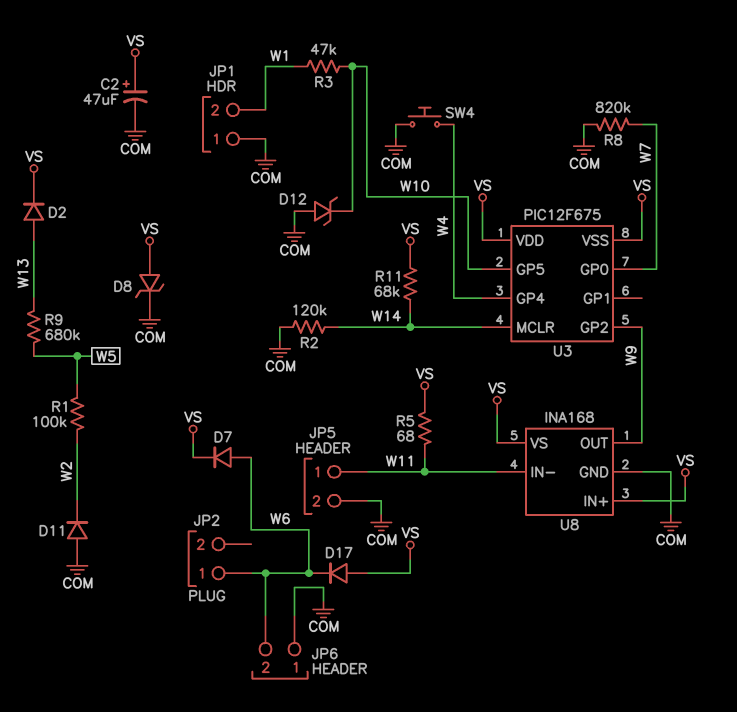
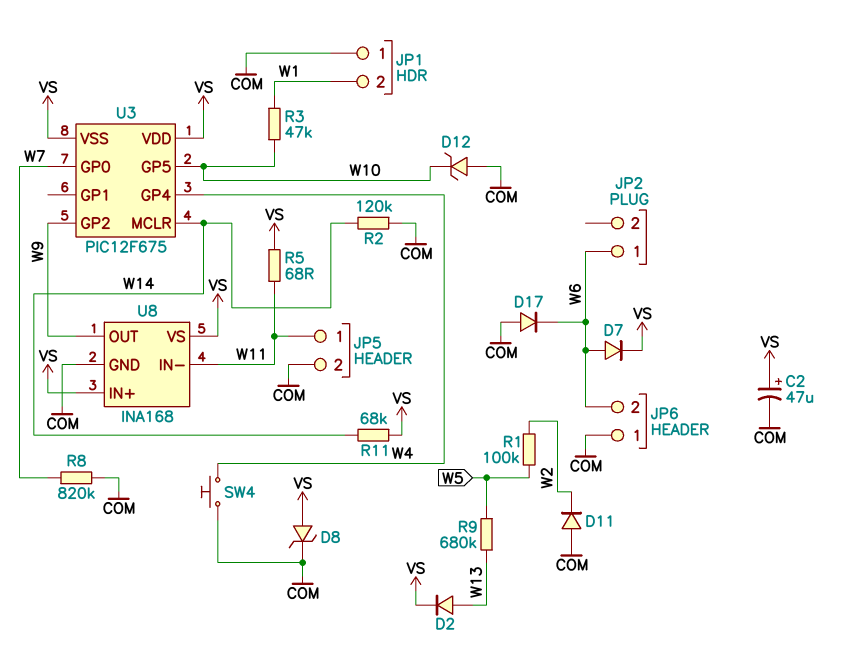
D17: diode (A VS, K W6) -> diode (A COM, K W6)

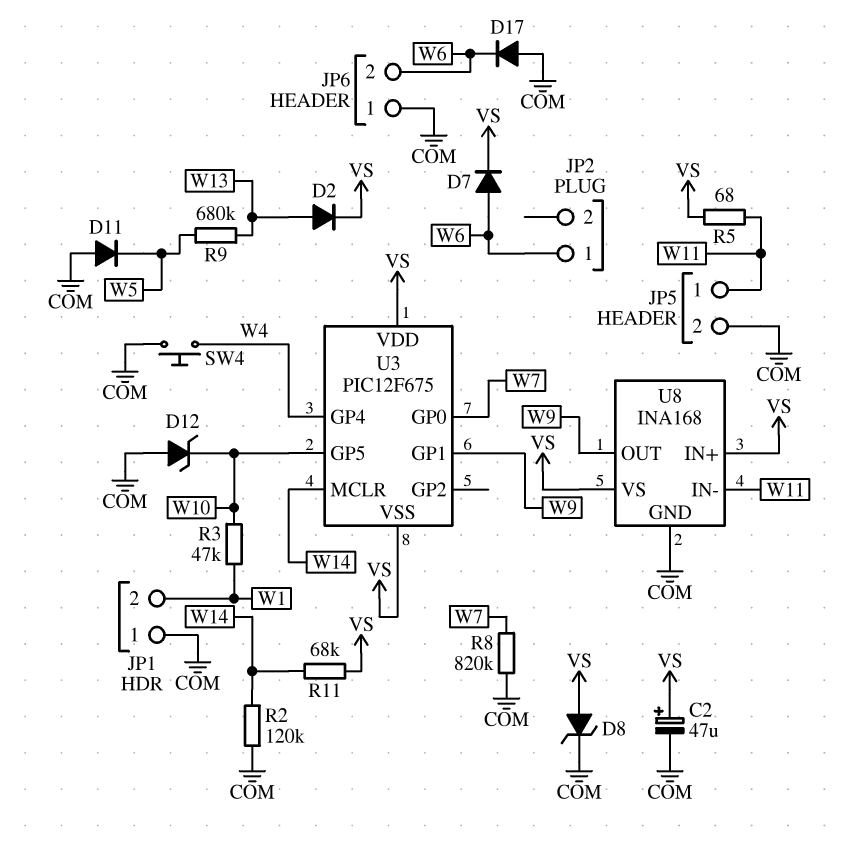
D11: diode (A COM, K W2) -> diode (A COM, K W5)
R1: 100k (W2, W5) -> none
U3 pin GP1: none -> W9
U3 pin GP2: W9 -> none

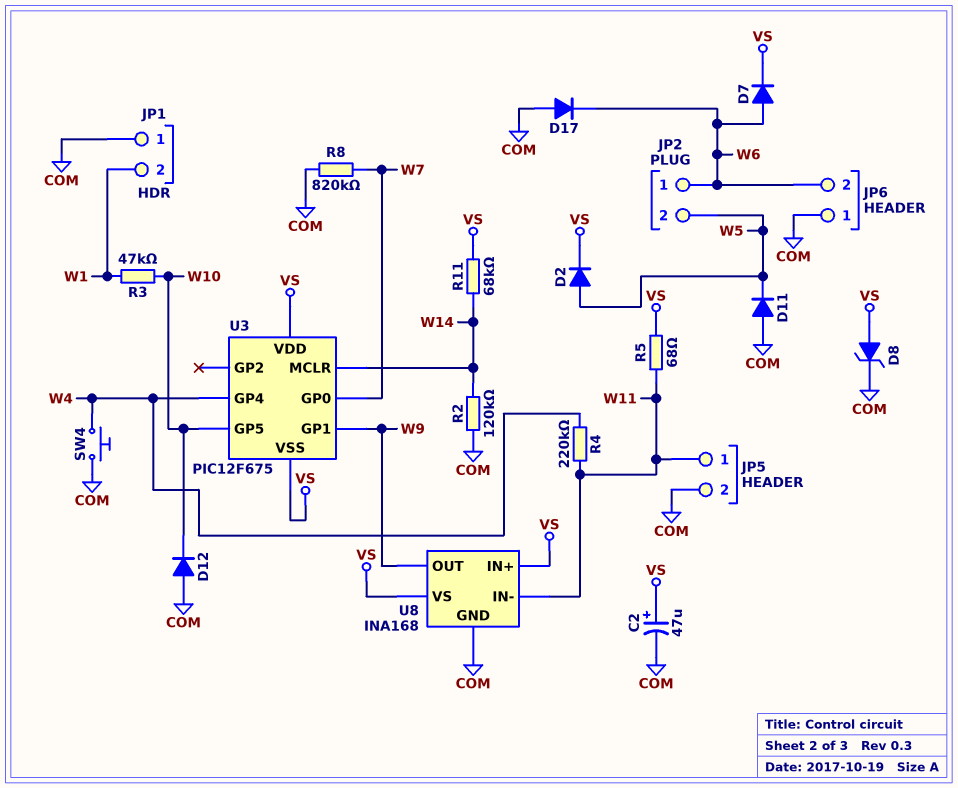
D2: diode (A W13, K VS) -> diode (A W5, K VS)
D12: zener (A COM, K W10) -> diode (A COM, K W10)
JP2 pin 2: none -> W5
R4: none -> 220k (W4, W11)
R9: 680k (W5, W13) -> none

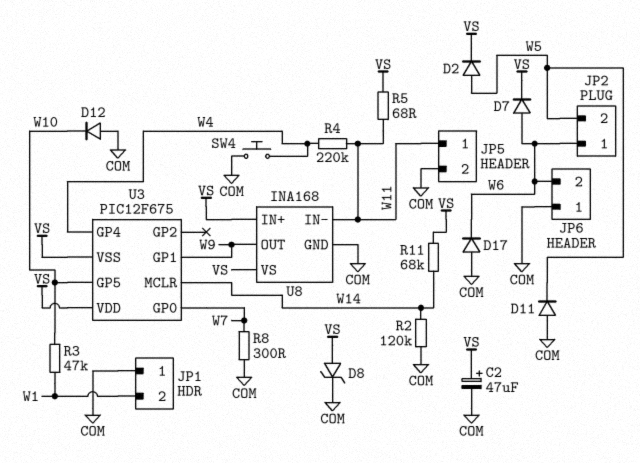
R8: 820k (COM, W7) -> 300 (COM, W7)

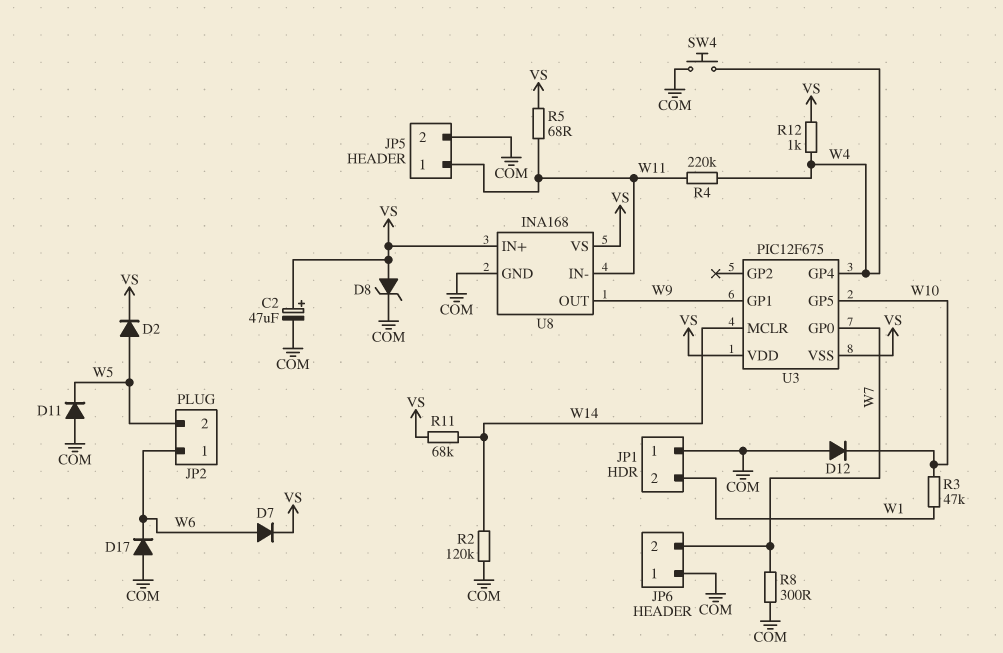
JP6 pin 2: W6 -> W7
R12: none -> 1k (VS, W4)

